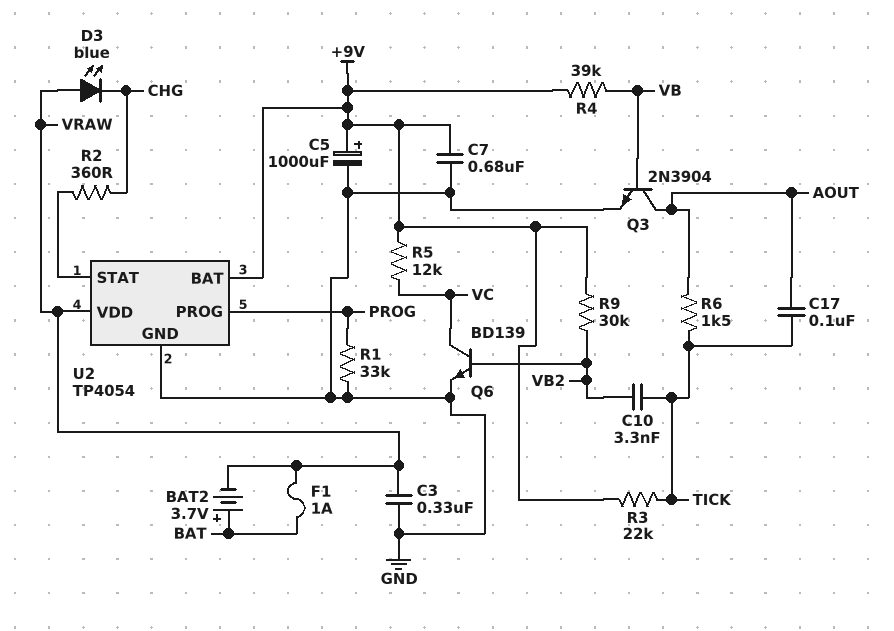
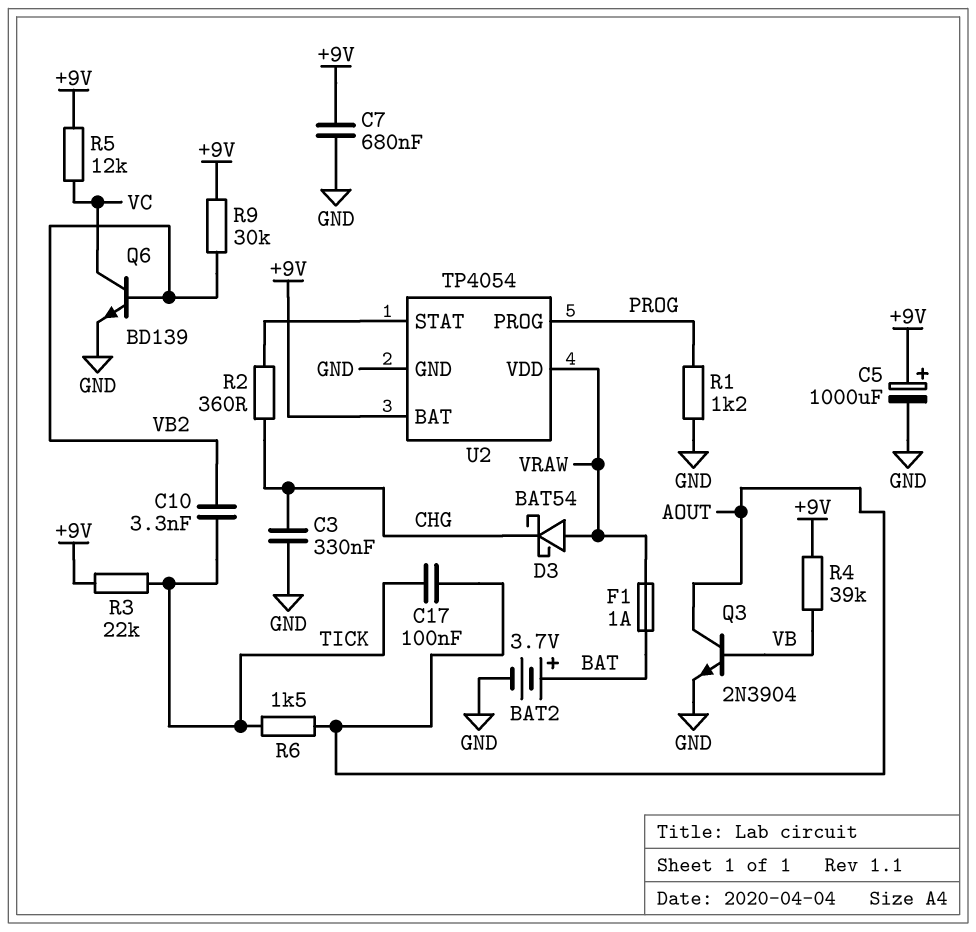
BAT2: 3.7V (plus BAT, minus VRAW) -> 3.7V (plus BAT, minus GND)
C3: 330nF (GND, VRAW) -> 330nF (CHG, GND)
D3: LED blue (A VRAW, K CHG) -> schottky BAT54 (A VRAW, K CHG)
R1: 33k (GND, PROG) -> 1.2k (GND, PROG)

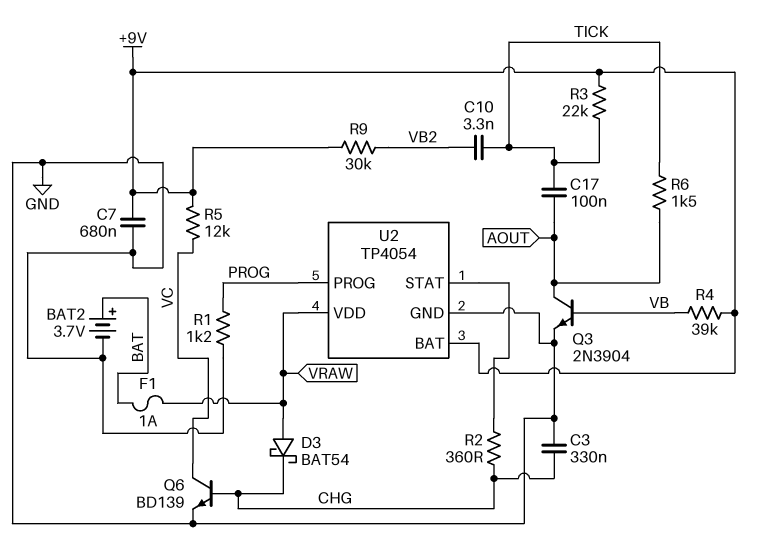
C5: 1000uF (plus +9V, minus GND) -> none
Q6: NPN BD139 (B VB2, C VC, E GND) -> NPN BD139 (B CHG, C VC, E GND)

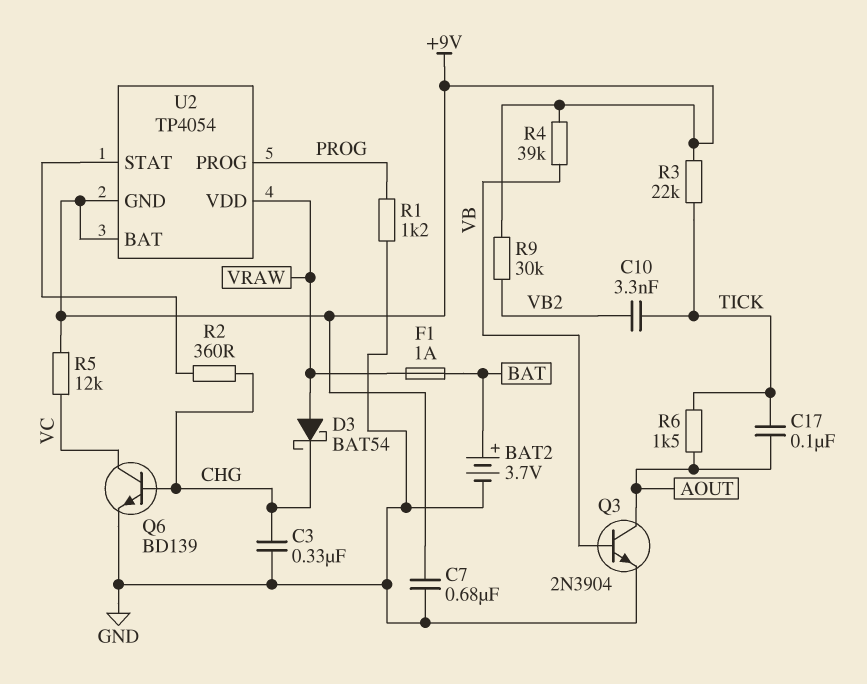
U2 pin GND: GND -> +9V

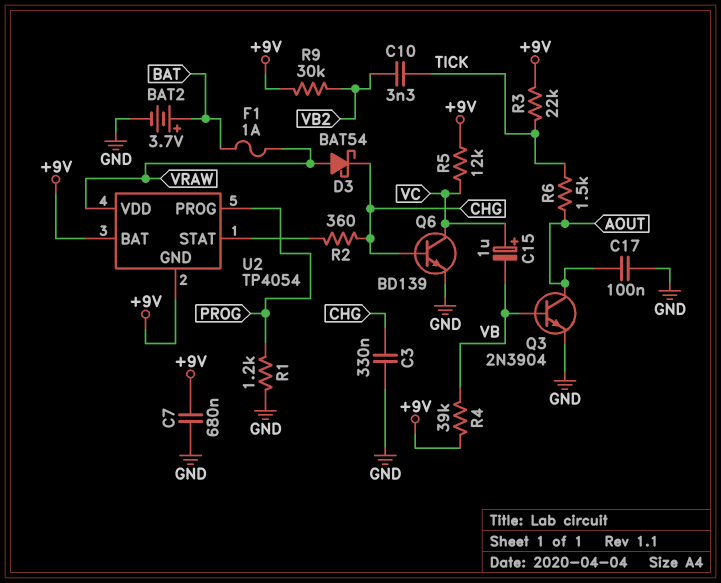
C15: none -> 1uF (plus VC, minus VB)
C17: 100nF (AOUT, TICK) -> 100nF (AOUT, GND)

